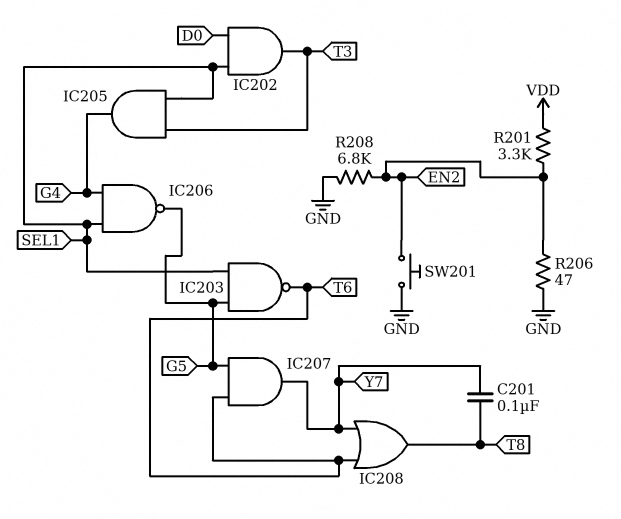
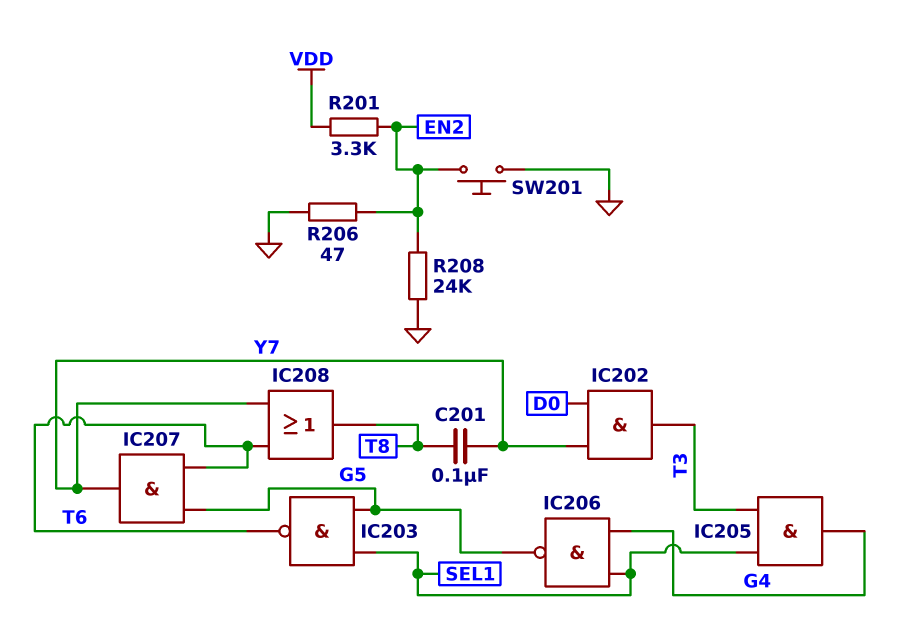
IC202: AND (in D0, in SEL1, out T3) -> AND (in D0, in Y7, out T3)
R208: 6.8k (EN2, GND) -> 24k (EN2, GND)

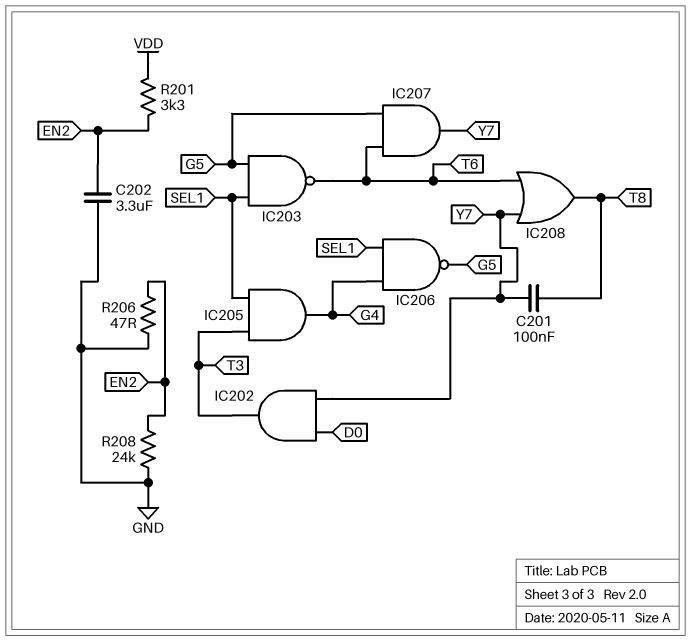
C202: none -> 3.3uF (EN2, GND)
SW201: button (EN2, GND) -> none

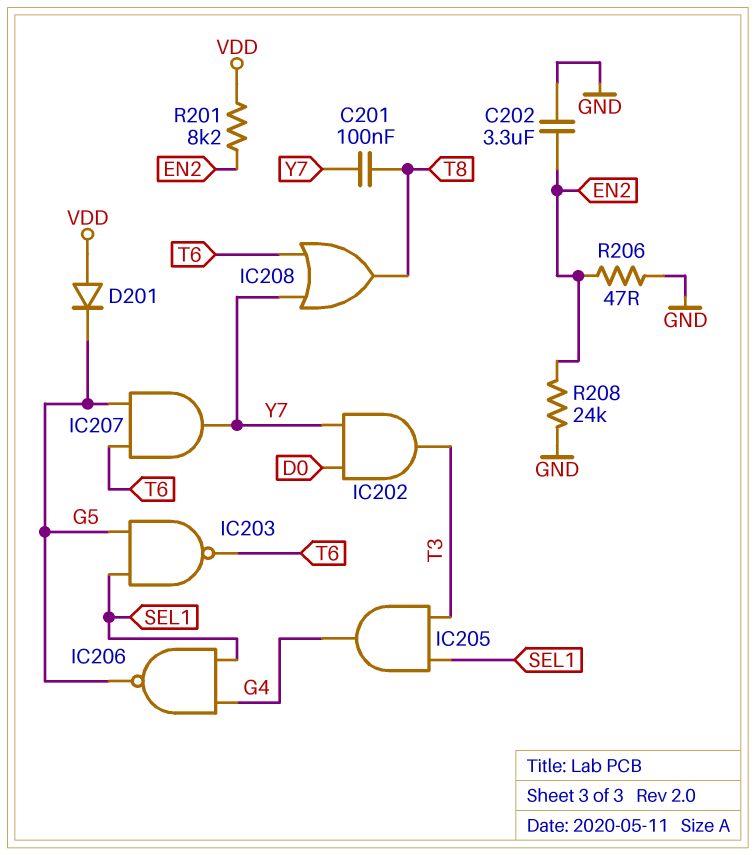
D201: none -> diode (A VDD, K G5)
R201: 3.3k (EN2, VDD) -> 8.2k (EN2, VDD)

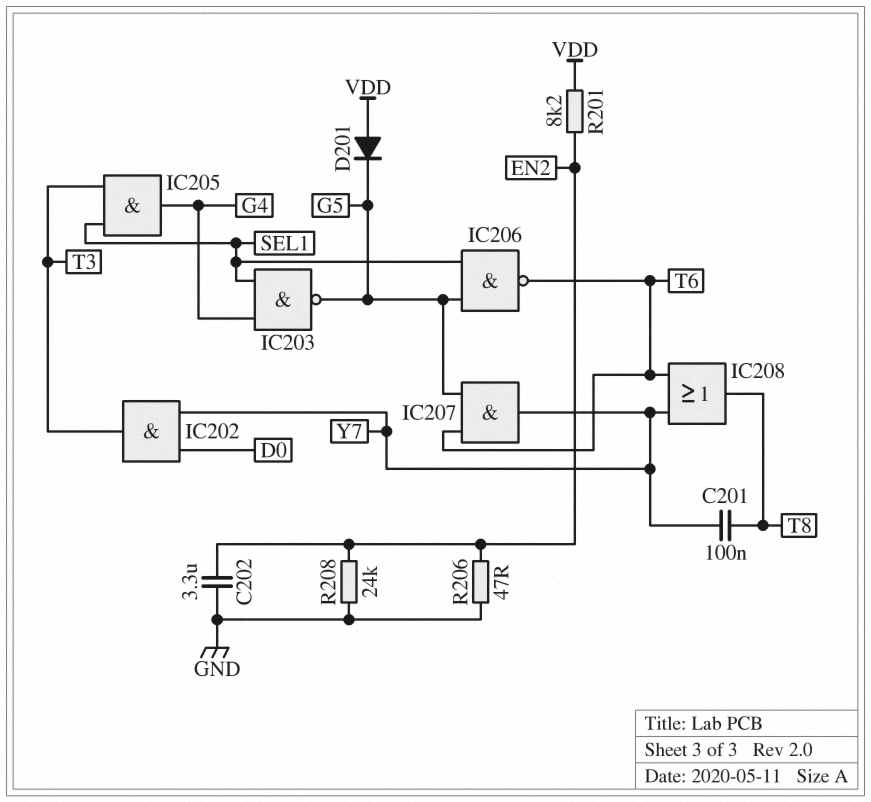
IC203: NAND (in G5, in SEL1, out T6) -> NAND (in G4, in SEL1, out G5)
IC206: NAND (in G4, in SEL1, out G5) -> NAND (in G5, in SEL1, out T6)

